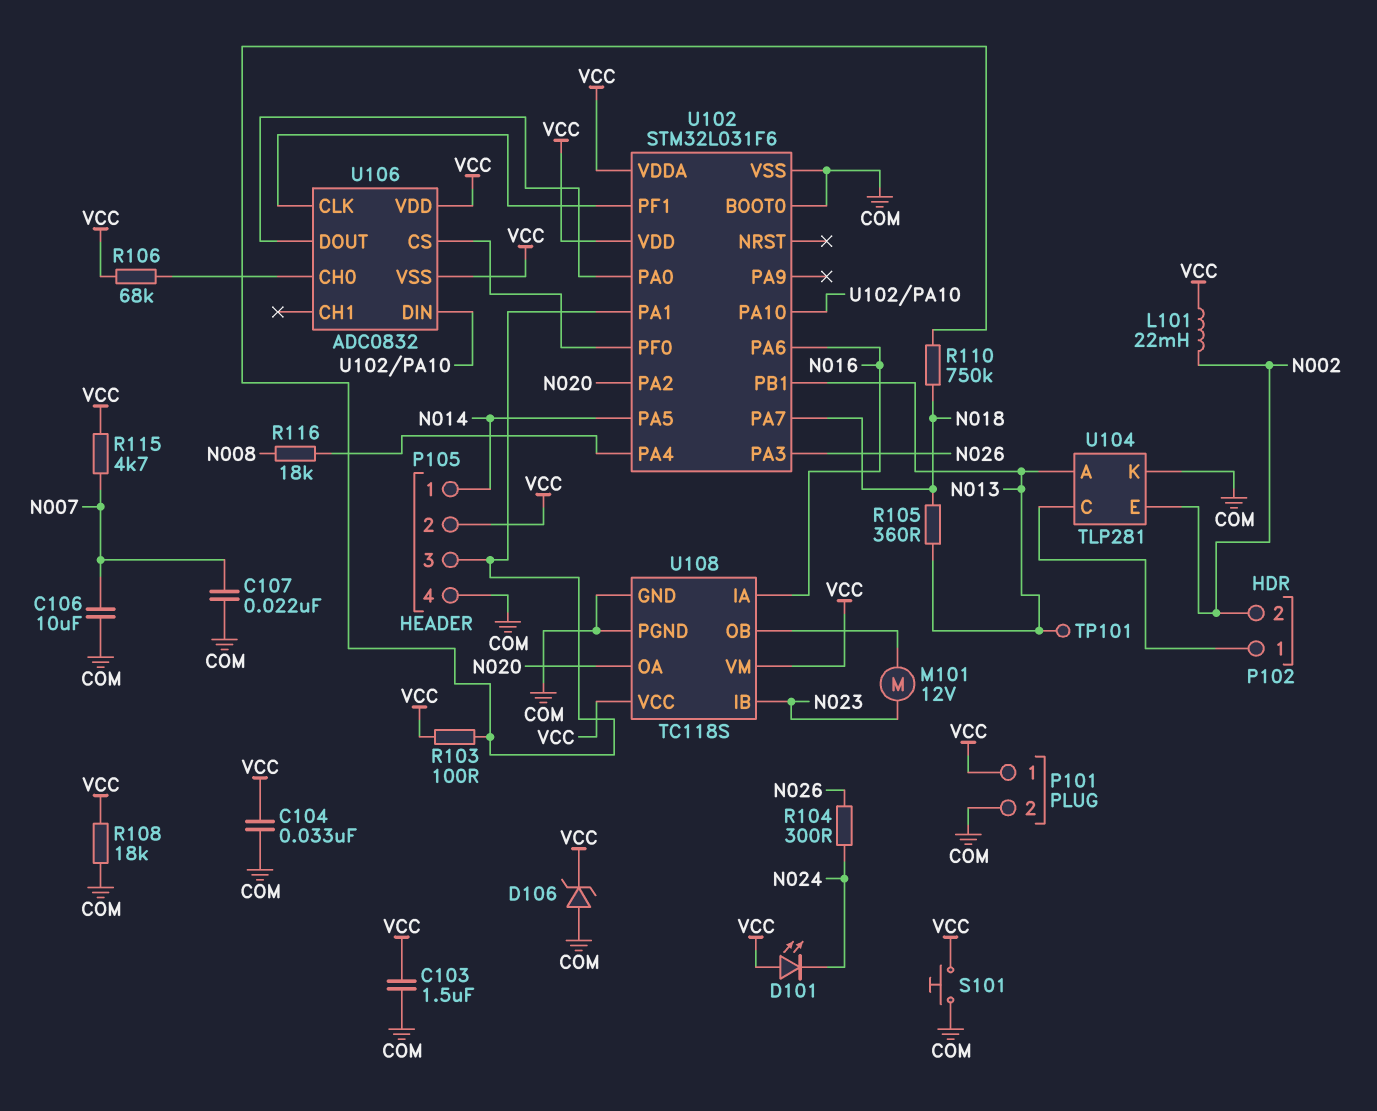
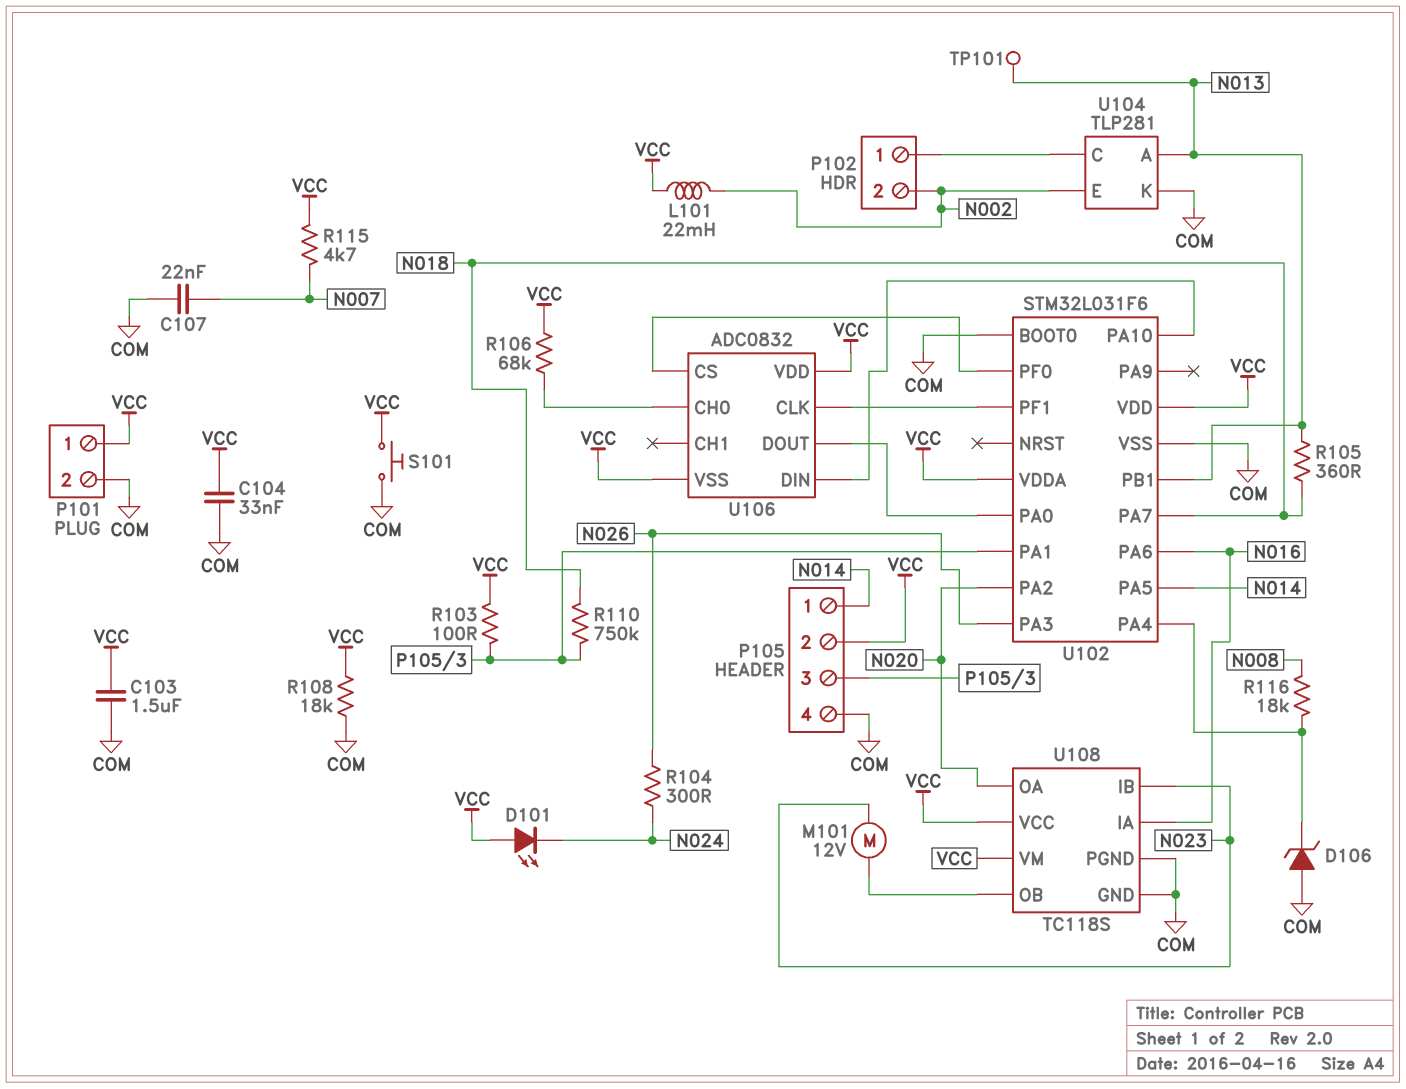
C106: 10uF (COM, N007) -> none
D106: zener (A COM, K VCC) -> zener (A COM, K U102/PA4)

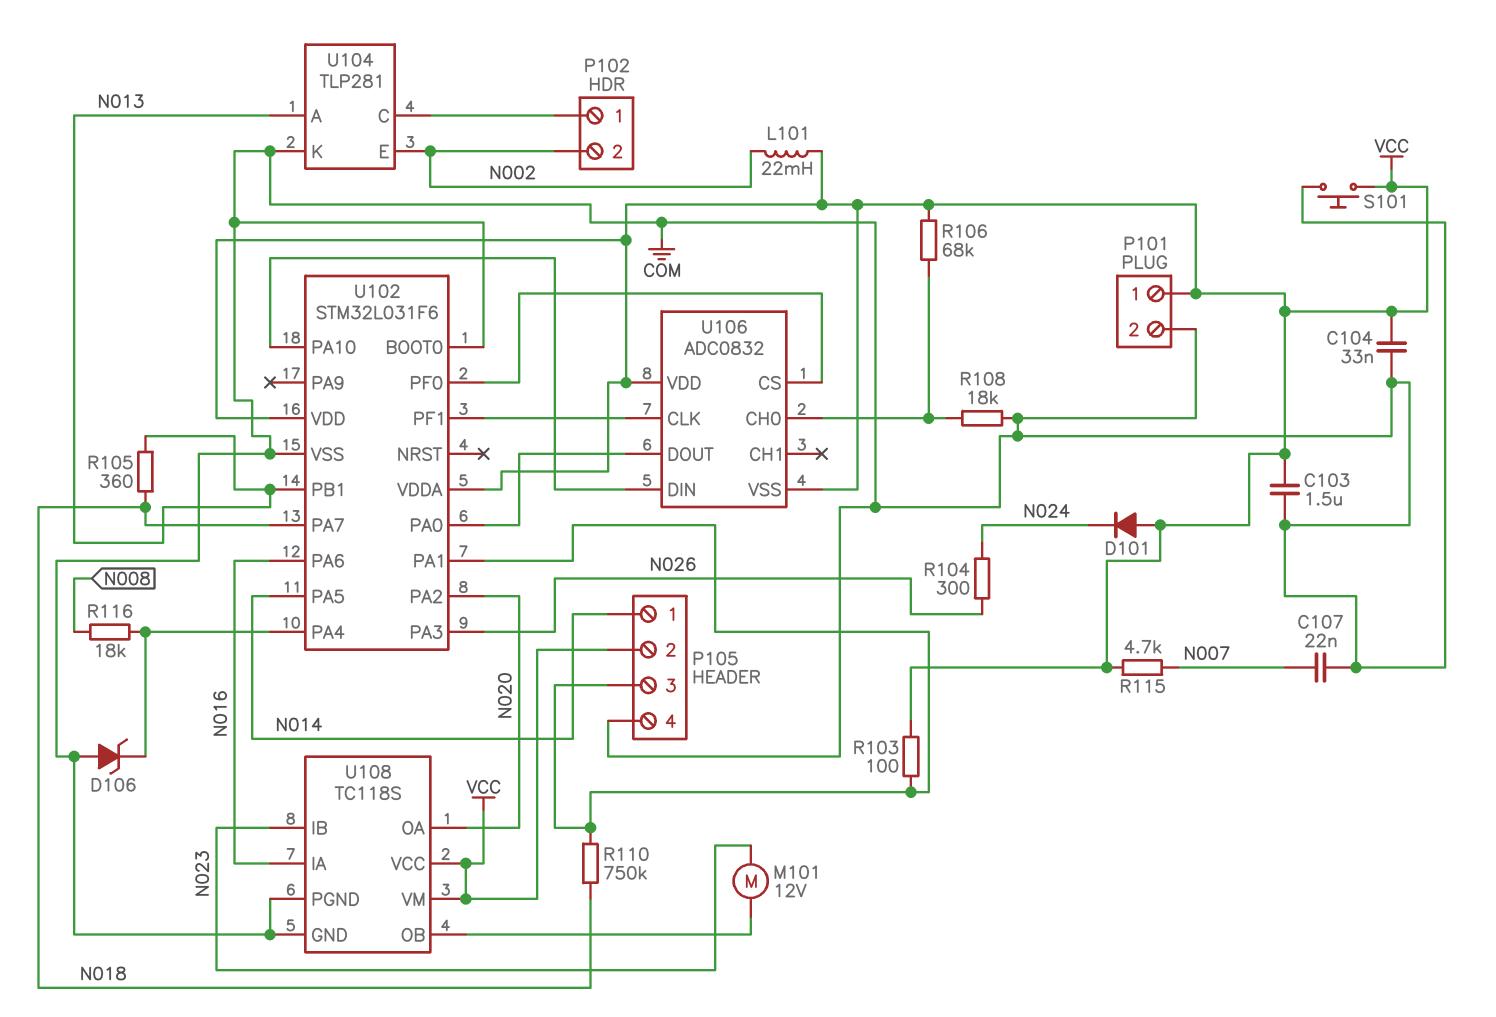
D101: LED (A VCC, K N024) -> diode (A VCC, K N024)
R108: 18k (COM, VCC) -> 18k (COM, U106/CH0)
TP101: test point (N013) -> none

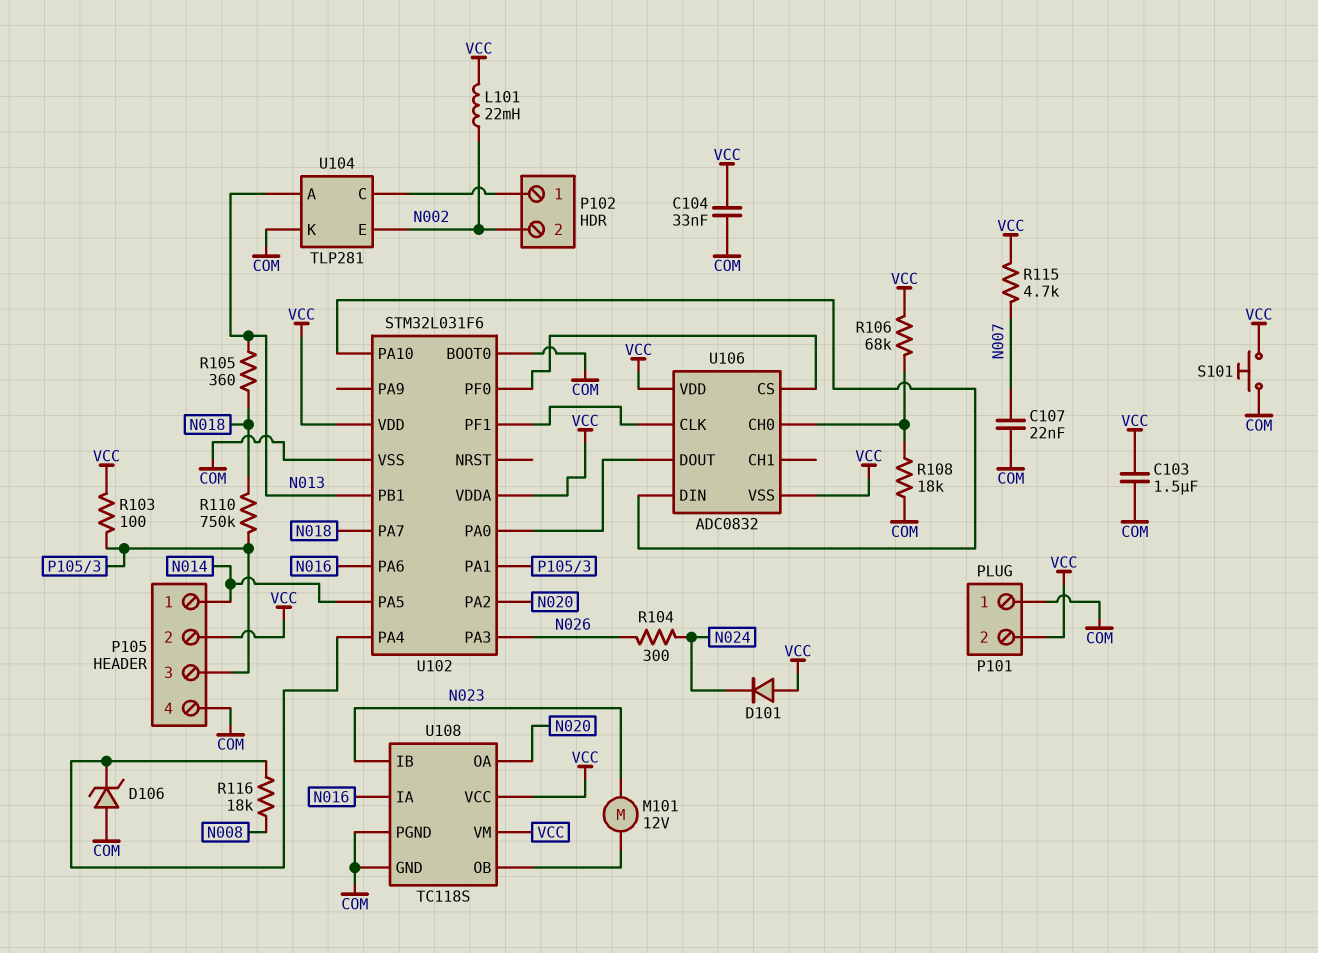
P101 pin 1: VCC -> COM
P101 pin 2: COM -> VCC

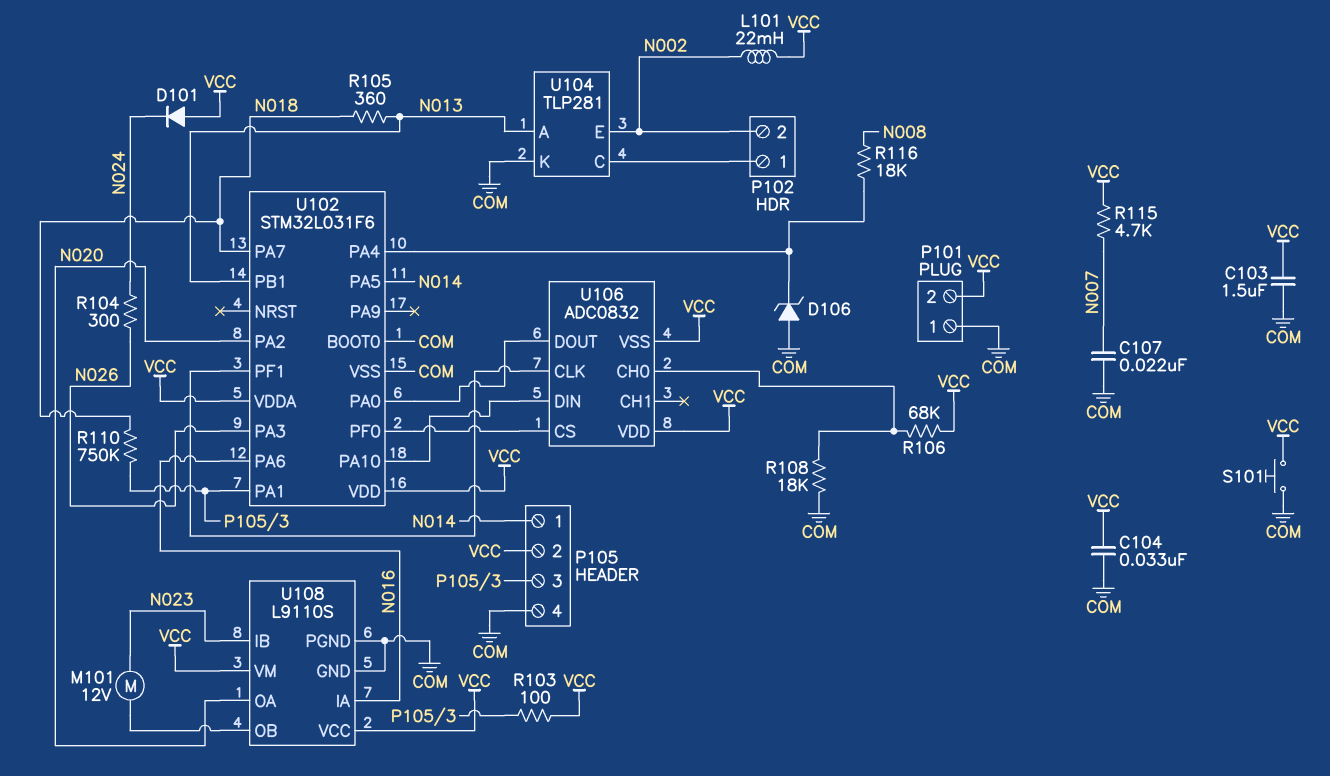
U108: TC118S -> L9110S

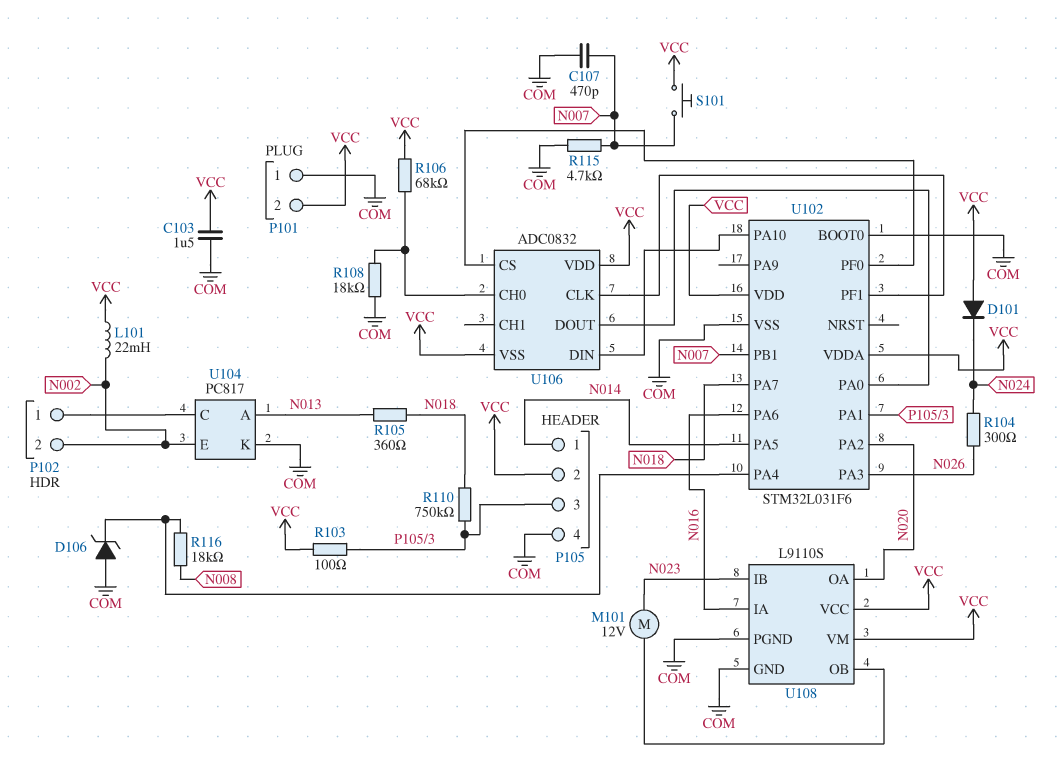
C104: 33nF (COM, VCC) -> none
C107: 22nF (COM, N007) -> 470pF (COM, N007)
R115: 4.7k (N007, VCC) -> 4.7k (COM, N007)
S101: button (COM, VCC) -> button (N007, VCC)
U102 pin PB1: N013 -> N007
U104: TLP281 -> PC817

